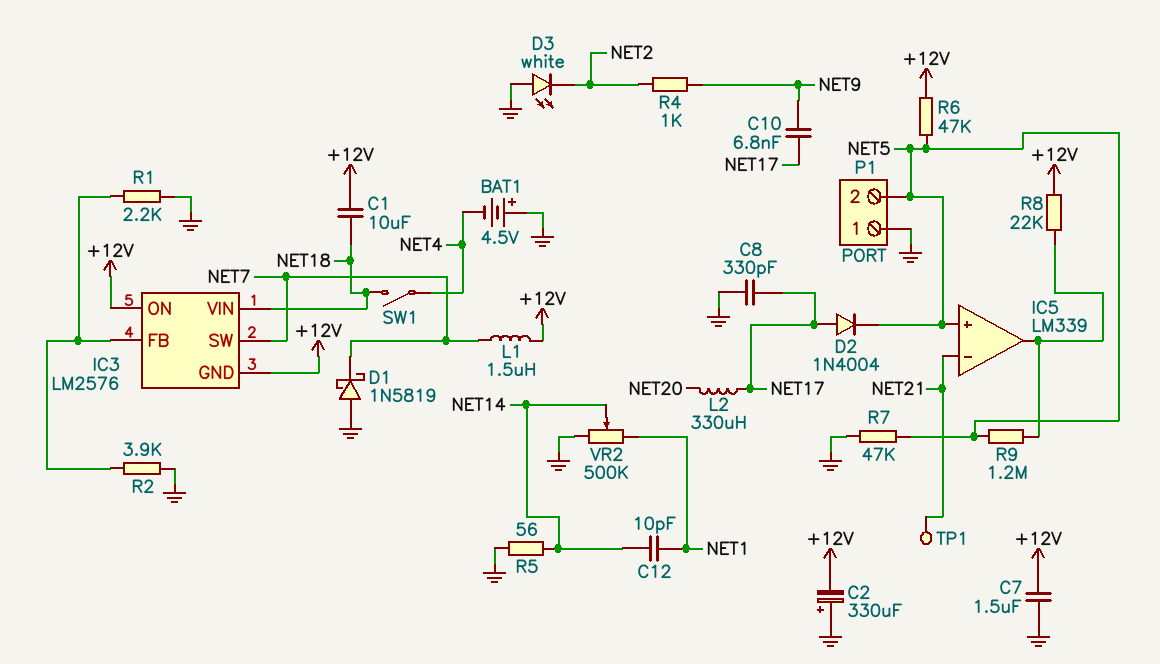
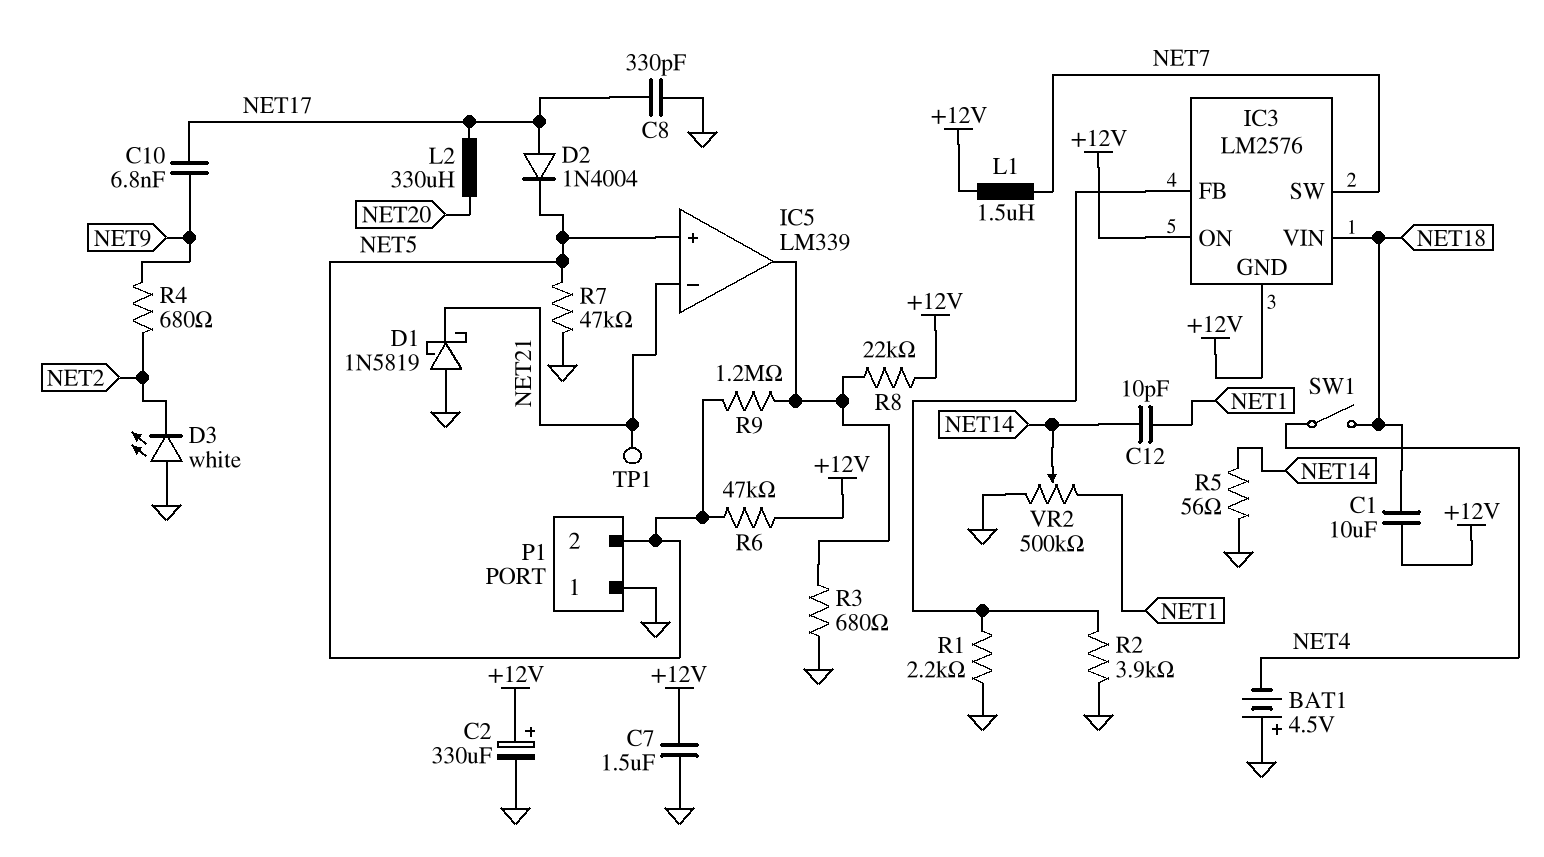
C2: 330uF (plus GND, minus +12V) -> 330uF (plus +12V, minus GND)
D1: schottky 1N5819 (A GND, K NET7) -> schottky 1N5819 (A GND, K NET21)
R3: none -> 680 (GND, IC5/out)
R4: 1k (NET2, NET9) -> 680 (NET2, NET9)

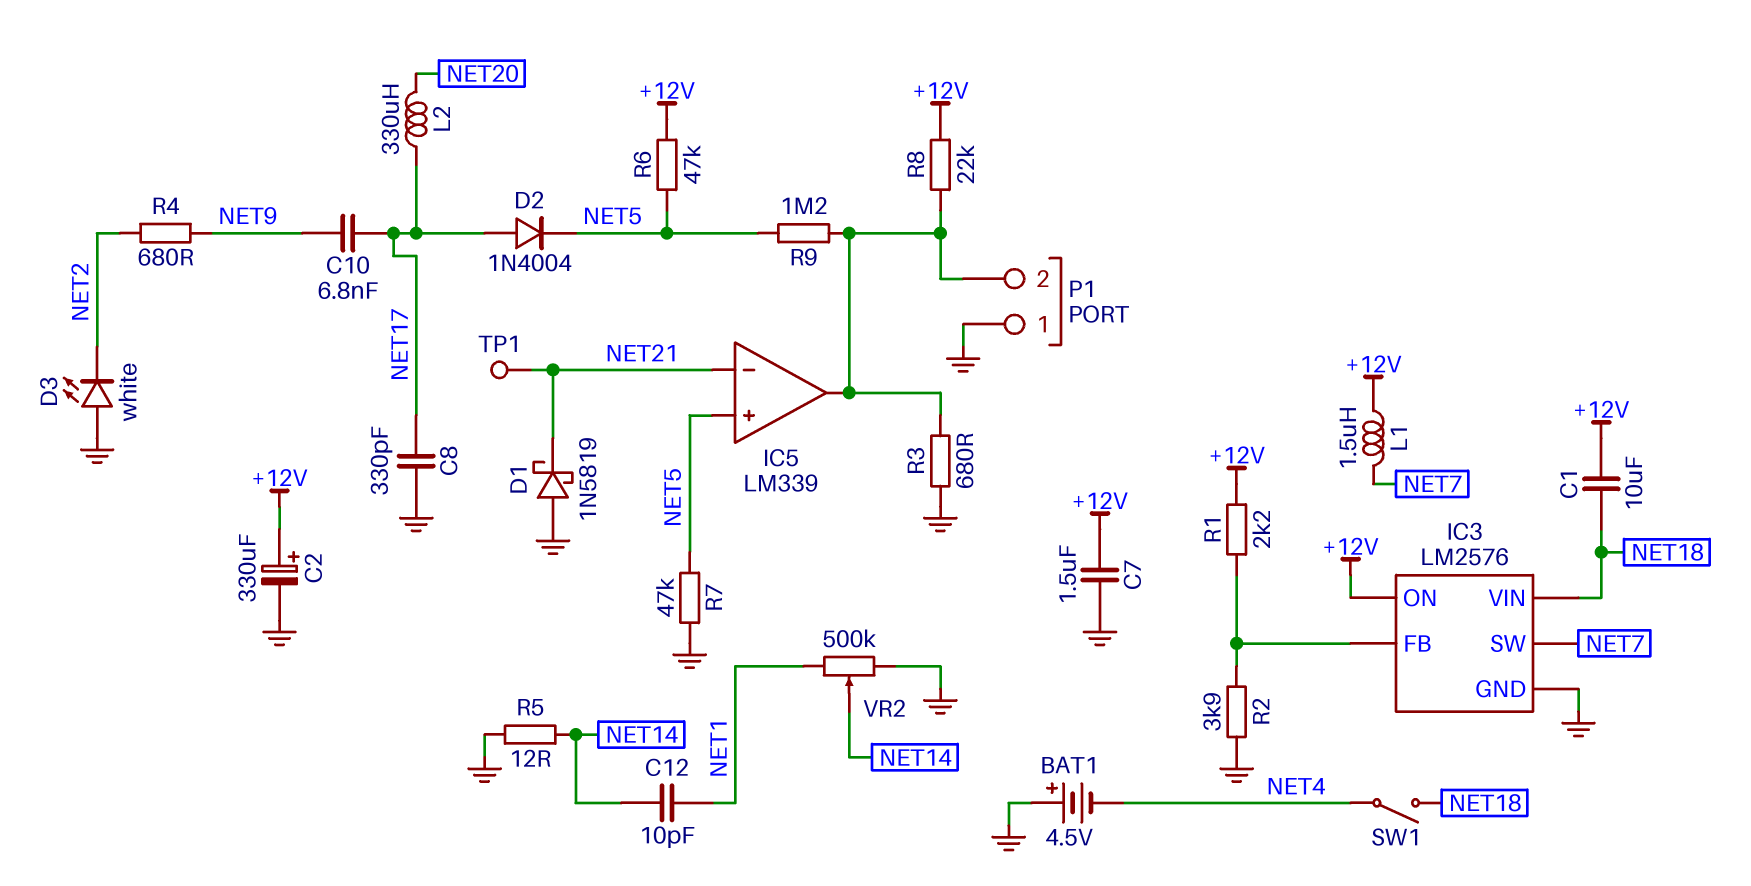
IC3 pin GND: +12V -> GND
P1 pin 2: NET5 -> IC5/out
R1: 2.2k (GND, IC3/FB) -> 2.2k (+12V, IC3/FB)
R5: 56 (GND, NET14) -> 12 (GND, NET14)

